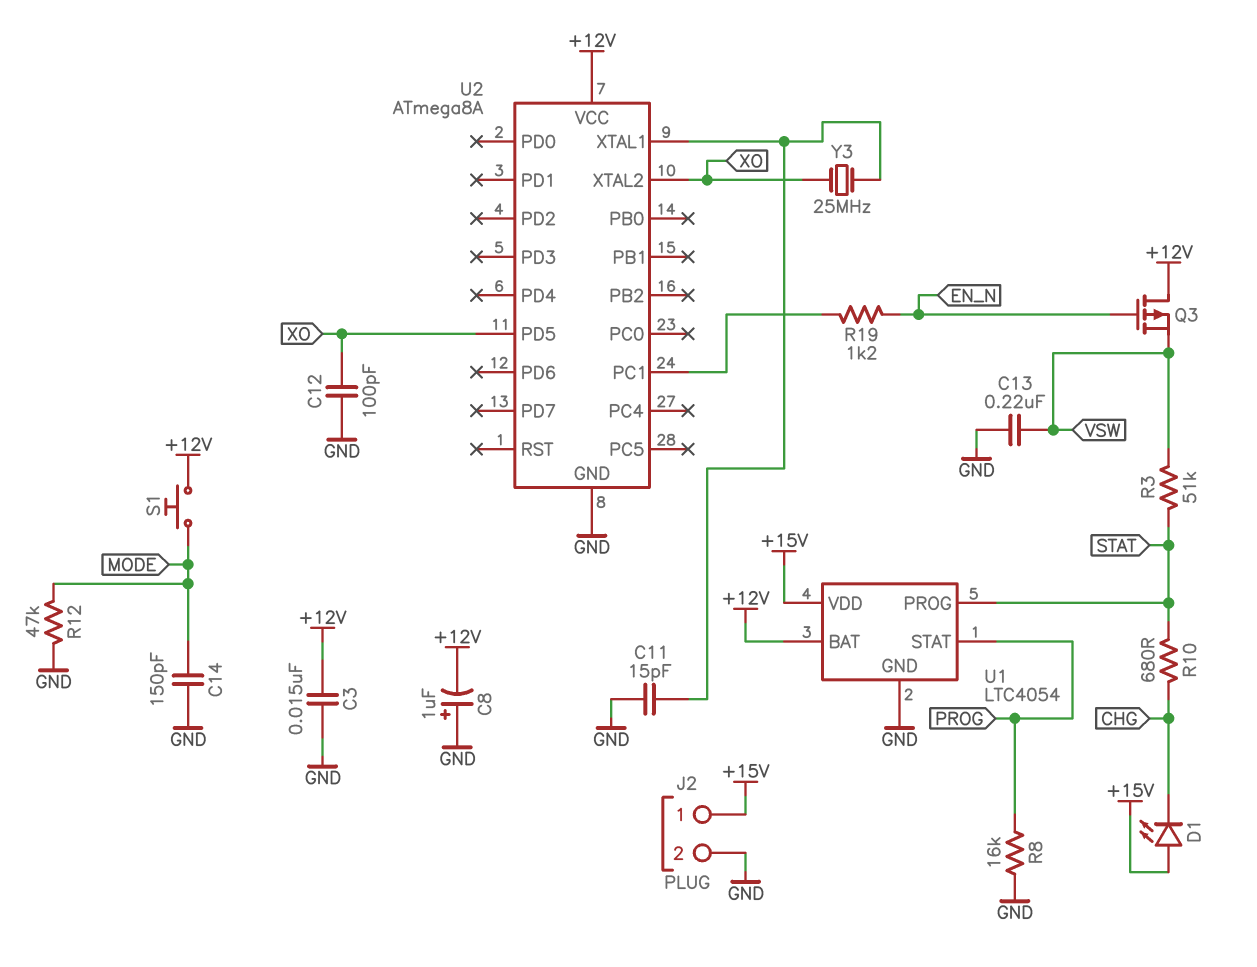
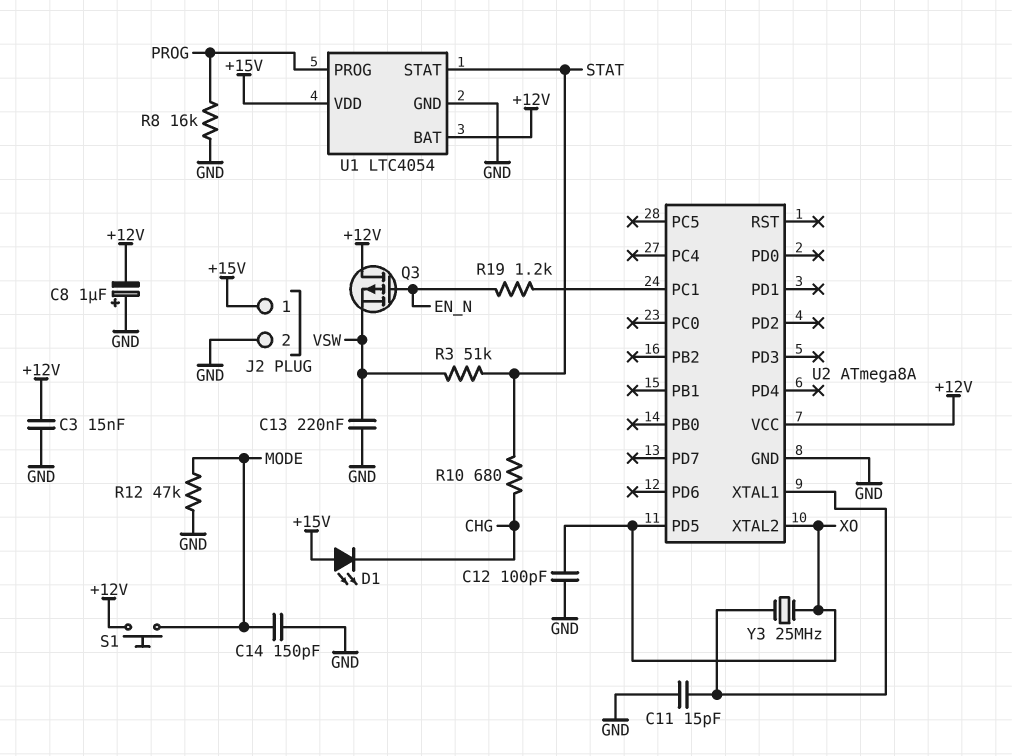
U1 pin PROG: STAT -> PROG
U1 pin STAT: PROG -> STAT

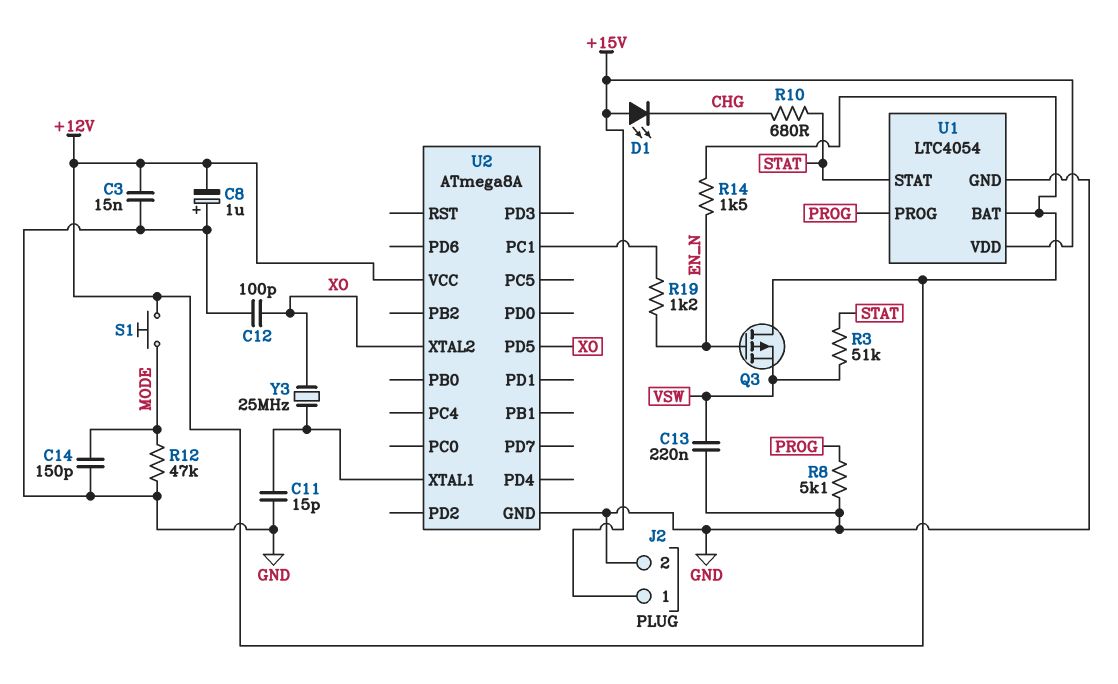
R8: 16k (GND, PROG) -> 5.1k (GND, PROG)
R14: none -> 1.5k (+12V, EN_N)

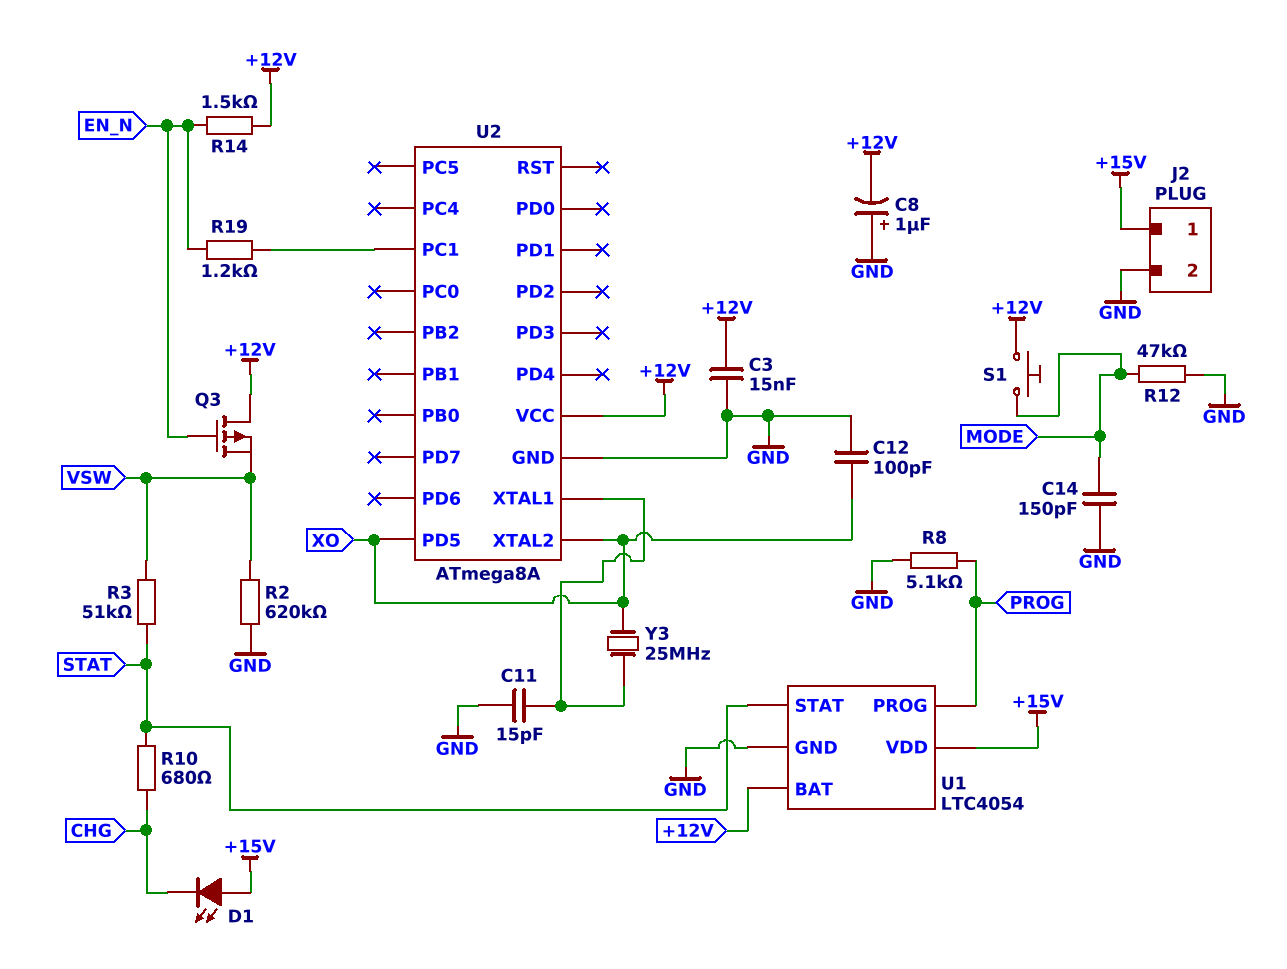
C13: 220nF (GND, VSW) -> none
R2: none -> 620k (GND, VSW)

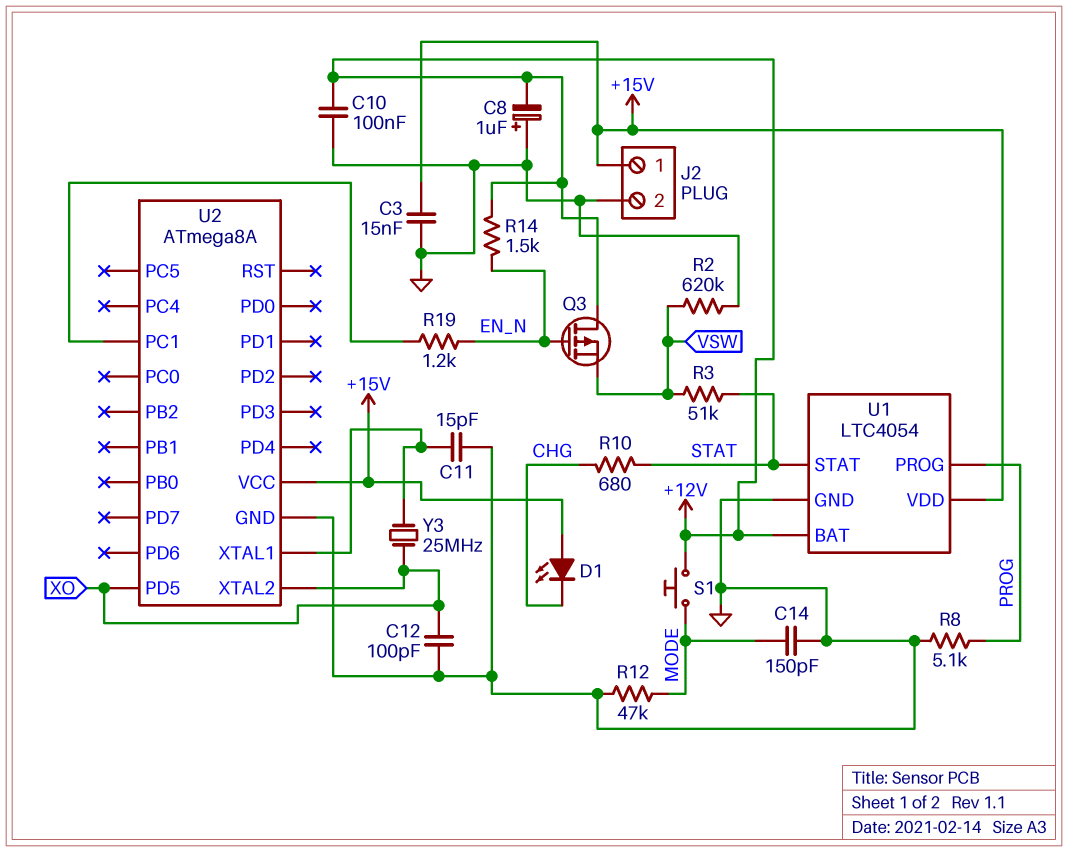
C3: 15nF (+12V, GND) -> 15nF (+15V, GND)
C10: none -> 100nF (+12V, GND)
U2 pin VCC: +12V -> +15V

